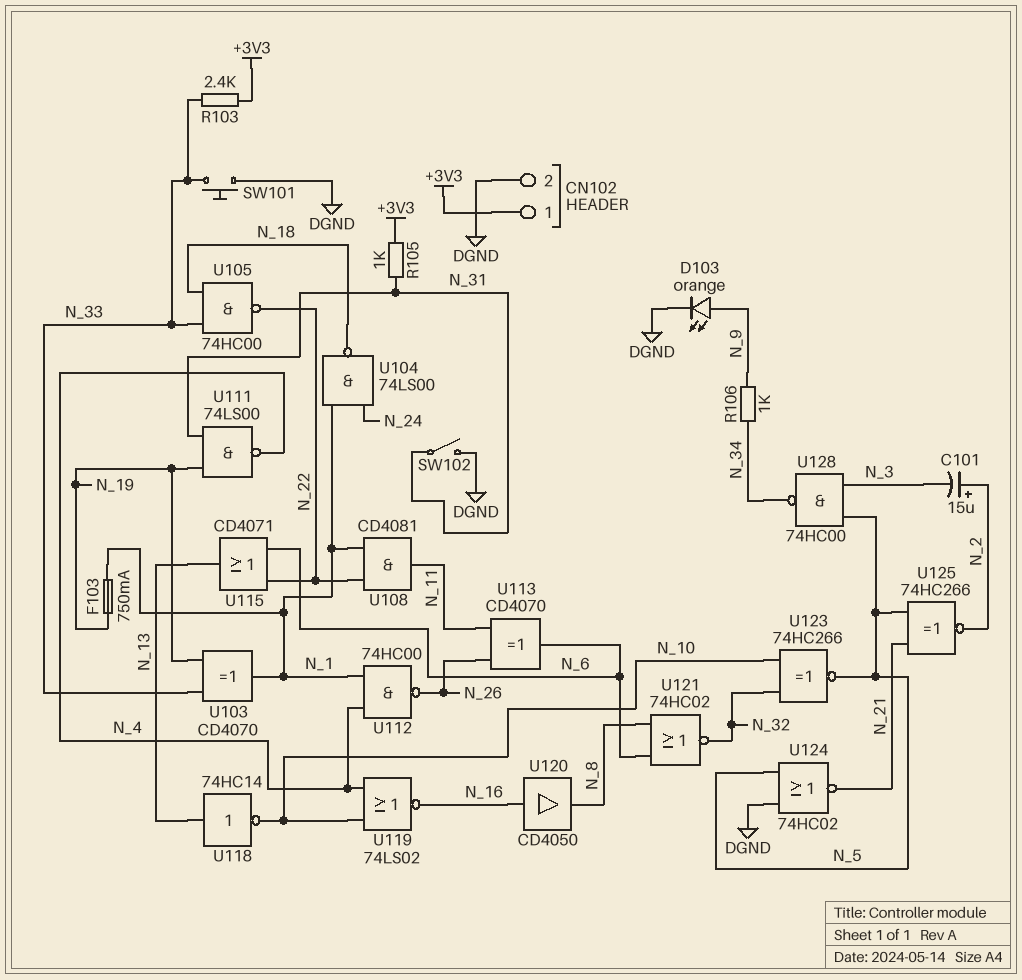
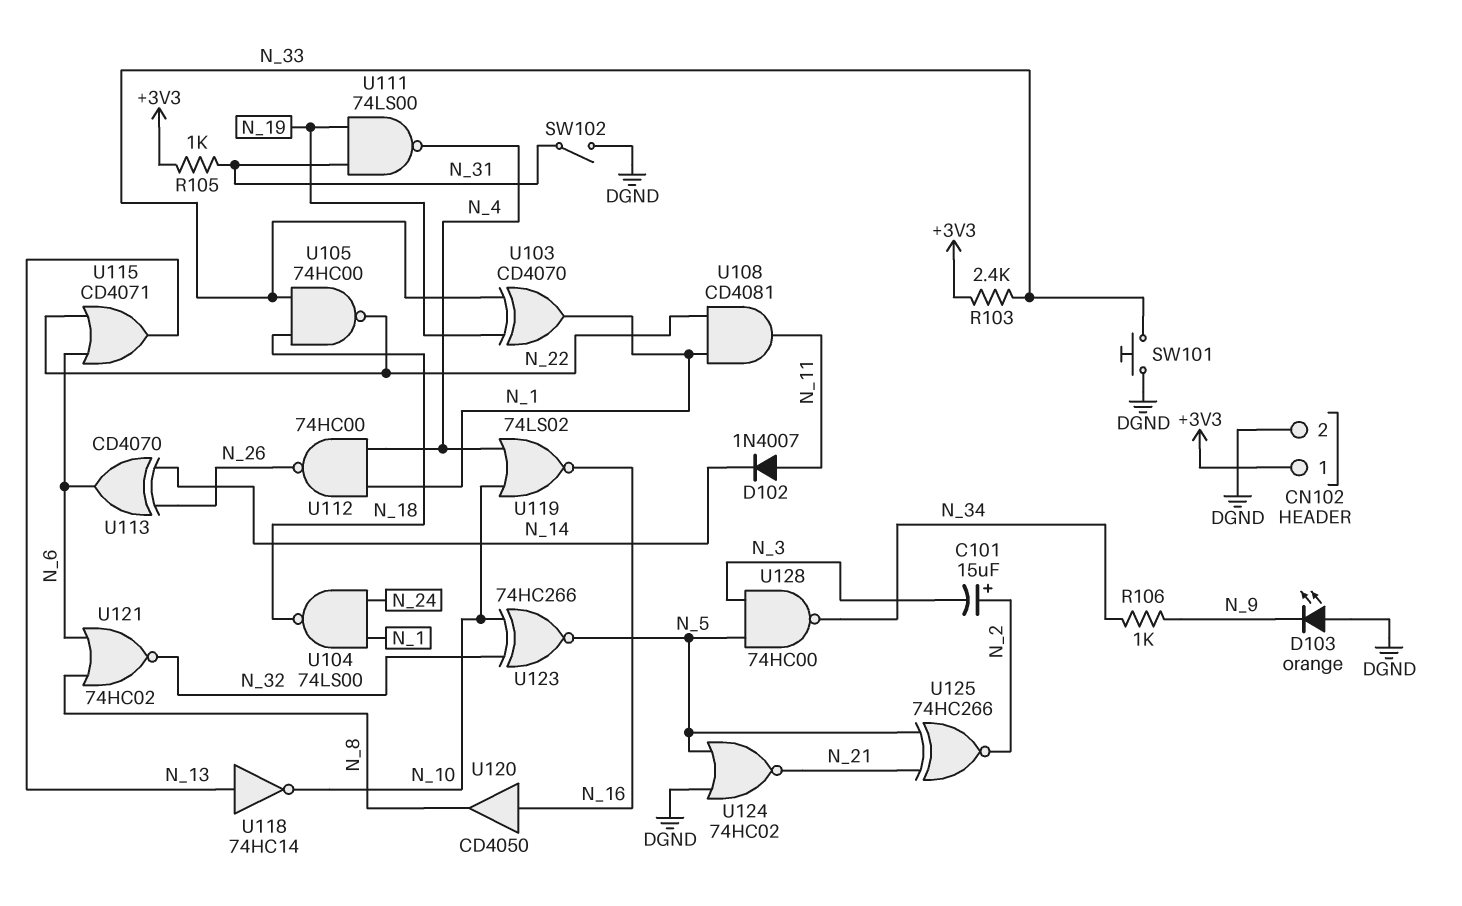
D102: none -> diode 1N4007 (A N_11, K N_14)
D103: LED orange (A N_9, K DGND) -> LED orange (A DGND, K N_9)
F103: 750mA (N_1, N_19) -> none
U113: XOR CD4070 (in N_11, in N_26, out N_6) -> XOR CD4070 (in N_14, in N_26, out N_6)

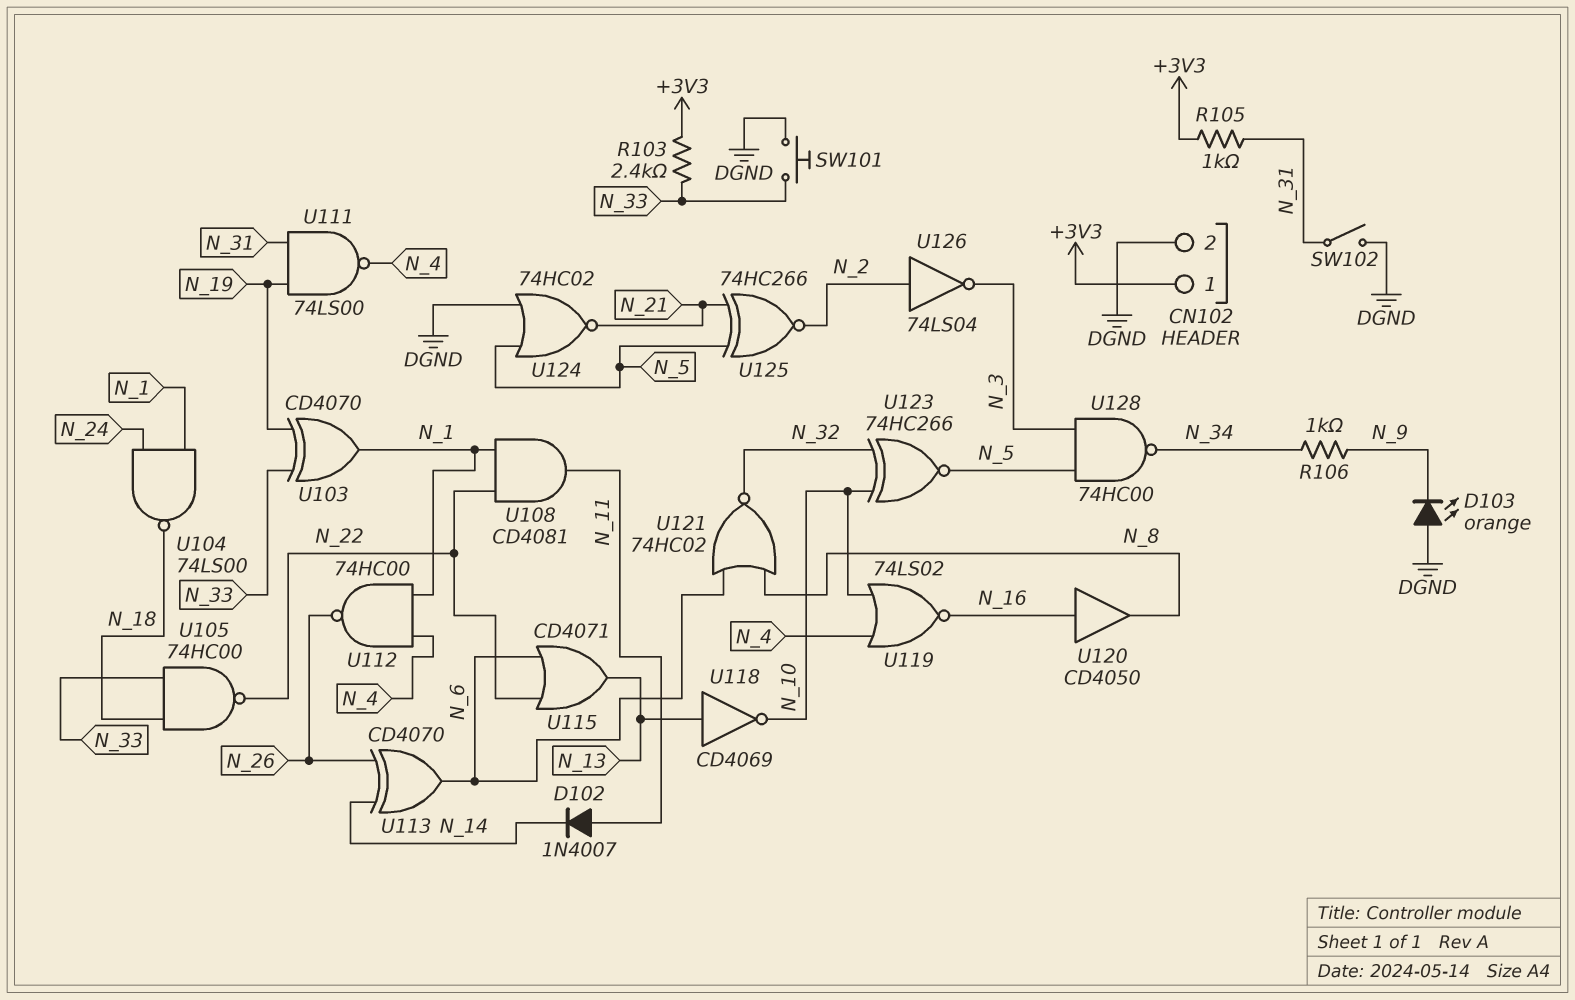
C101: 15uF (plus N_2, minus N_3) -> none
U118: NOT 74HC14 (in N_13, out N_10) -> NOT CD4069 (in N_13, out N_10)
U126: none -> NOT 74LS04 (in N_2, out N_3)

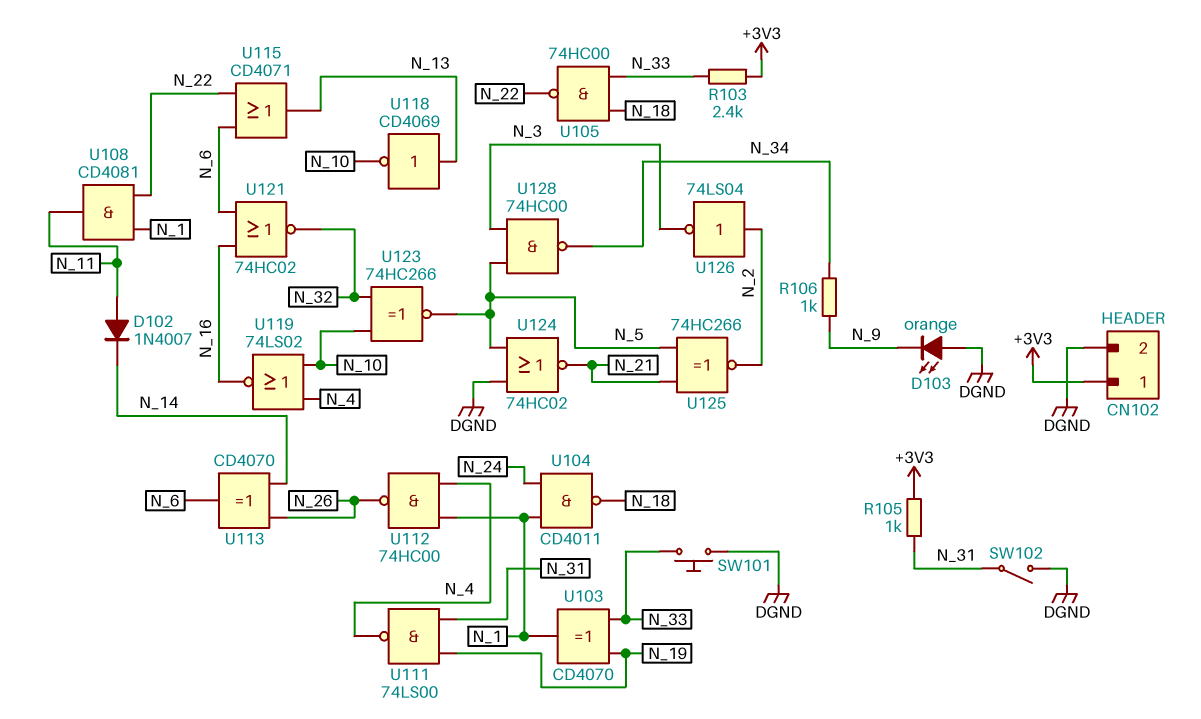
U104: NAND 74LS00 (in N_1, in N_24, out N_18) -> NAND CD4011 (in N_1, in N_24, out N_18)
U120: buffer CD4050 (in N_16, out N_8) -> none
U121: NOR 74HC02 (in N_6, in N_8, out N_32) -> NOR 74HC02 (in N_6, in N_16, out N_32)

